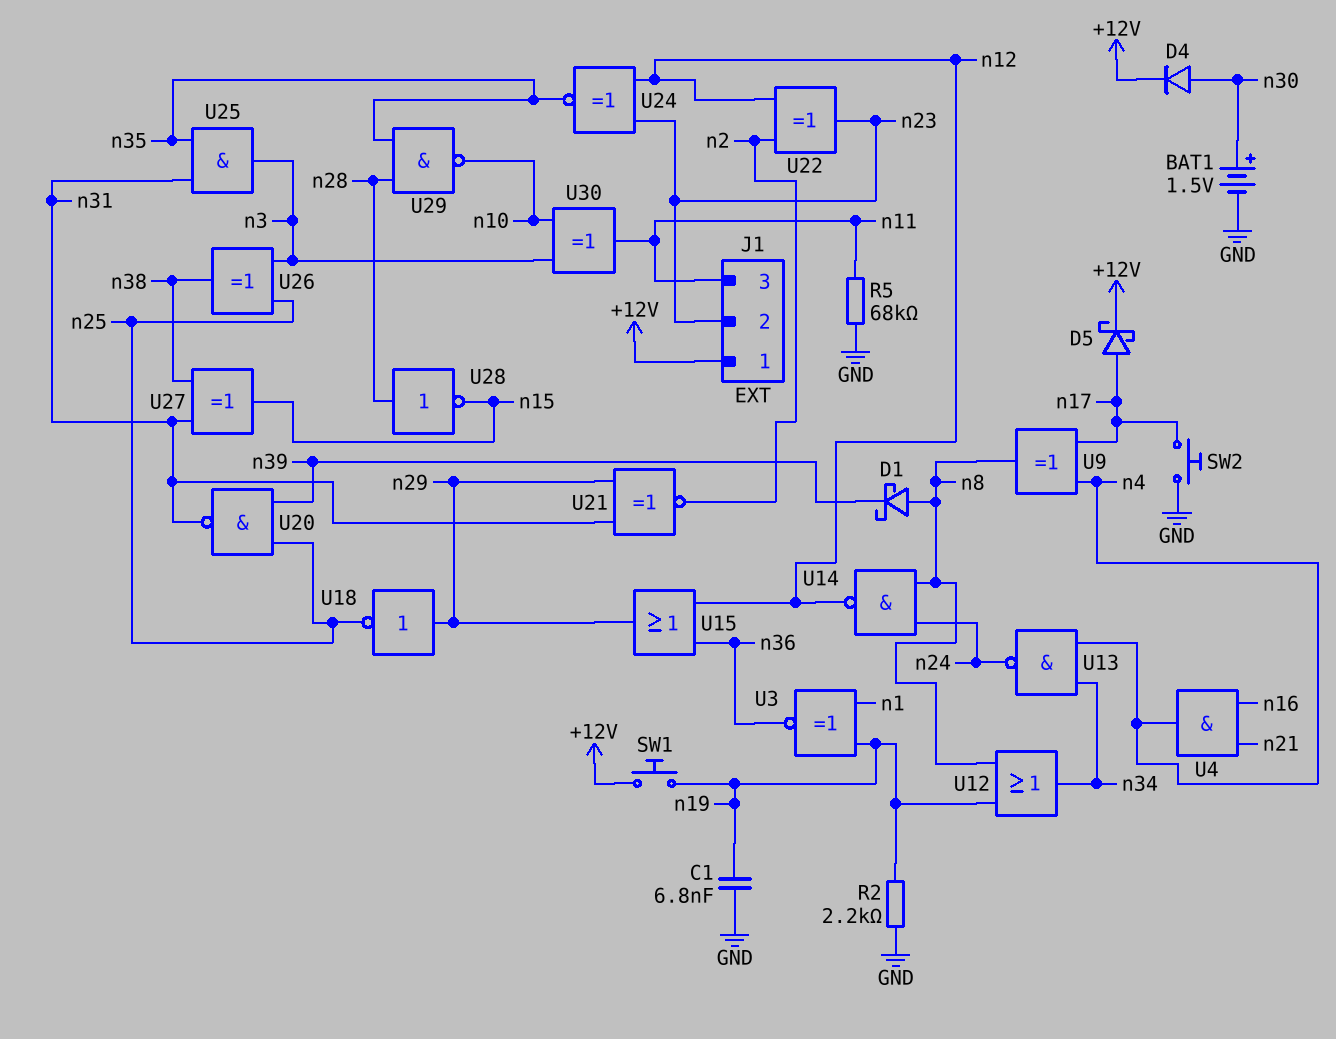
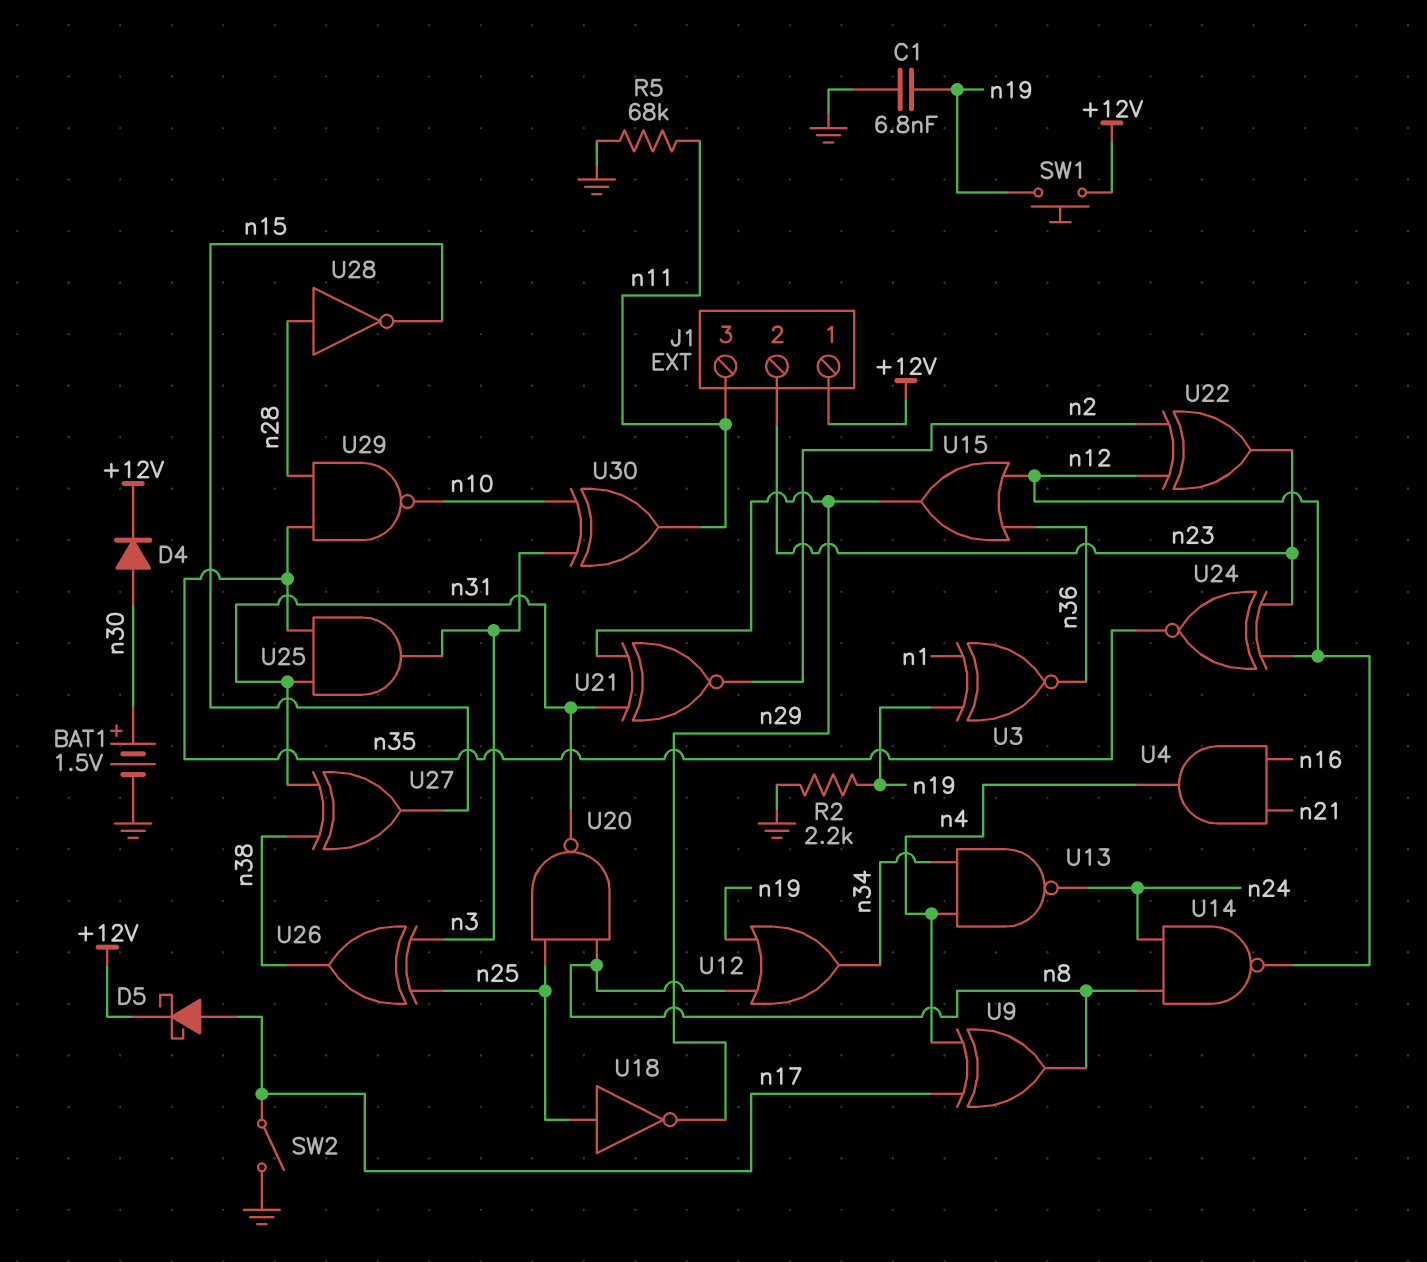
D1: schottky (A n8, K n39) -> none
SW2: button (GND, n17) -> switch (GND, n17)
U18: NOT (in n29, out n25) -> NOT (in n25, out n29)
U20: NAND (in n25, in n39, out n31) -> NAND (in n8, in n25, out n31)

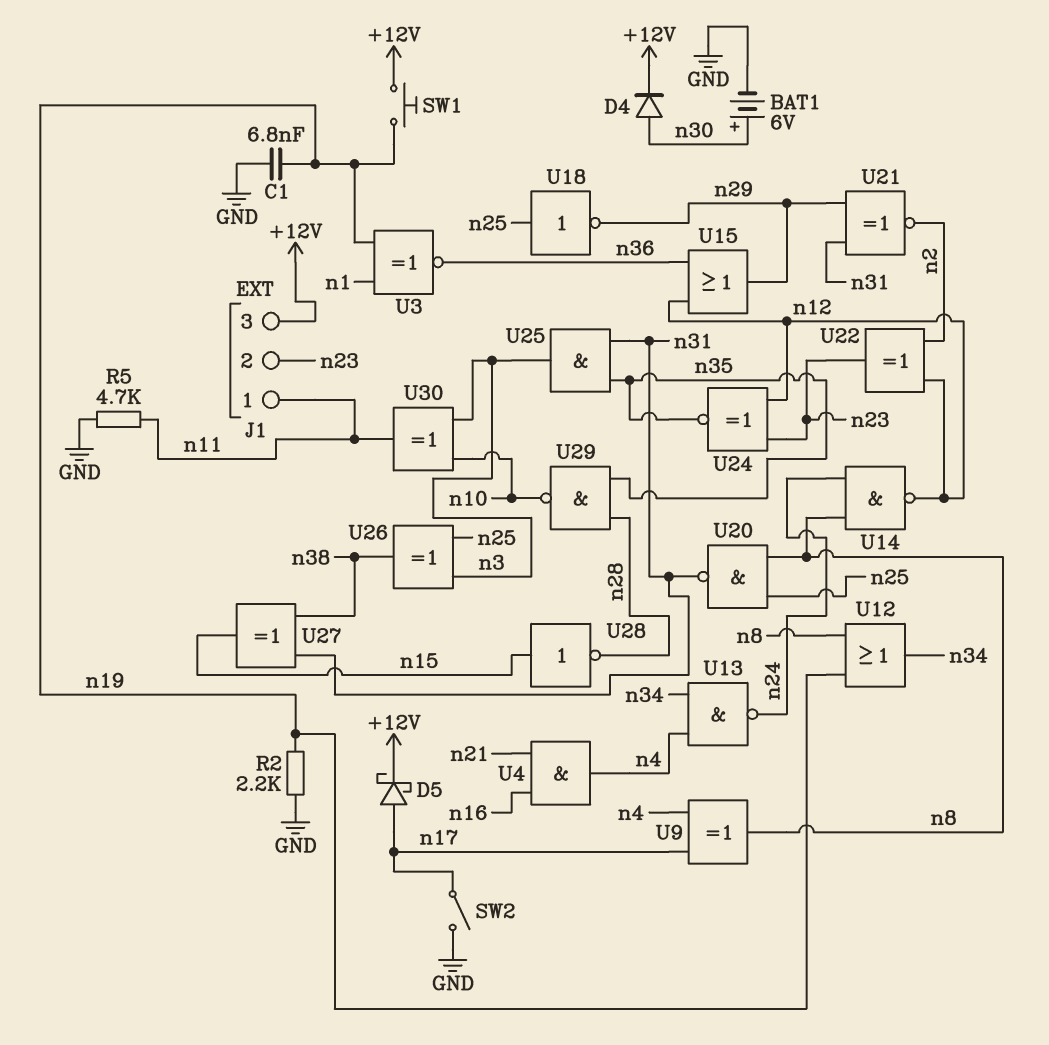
BAT1: 1.5V (plus n30, minus GND) -> 6V (plus n30, minus GND)
J1 pin 1: +12V -> n11
J1 pin 3: n11 -> +12V
R5: 68k (GND, n11) -> 4.7k (GND, n11)
U28: NOT (in n28, out n15) -> NOT (in n15, out n28)

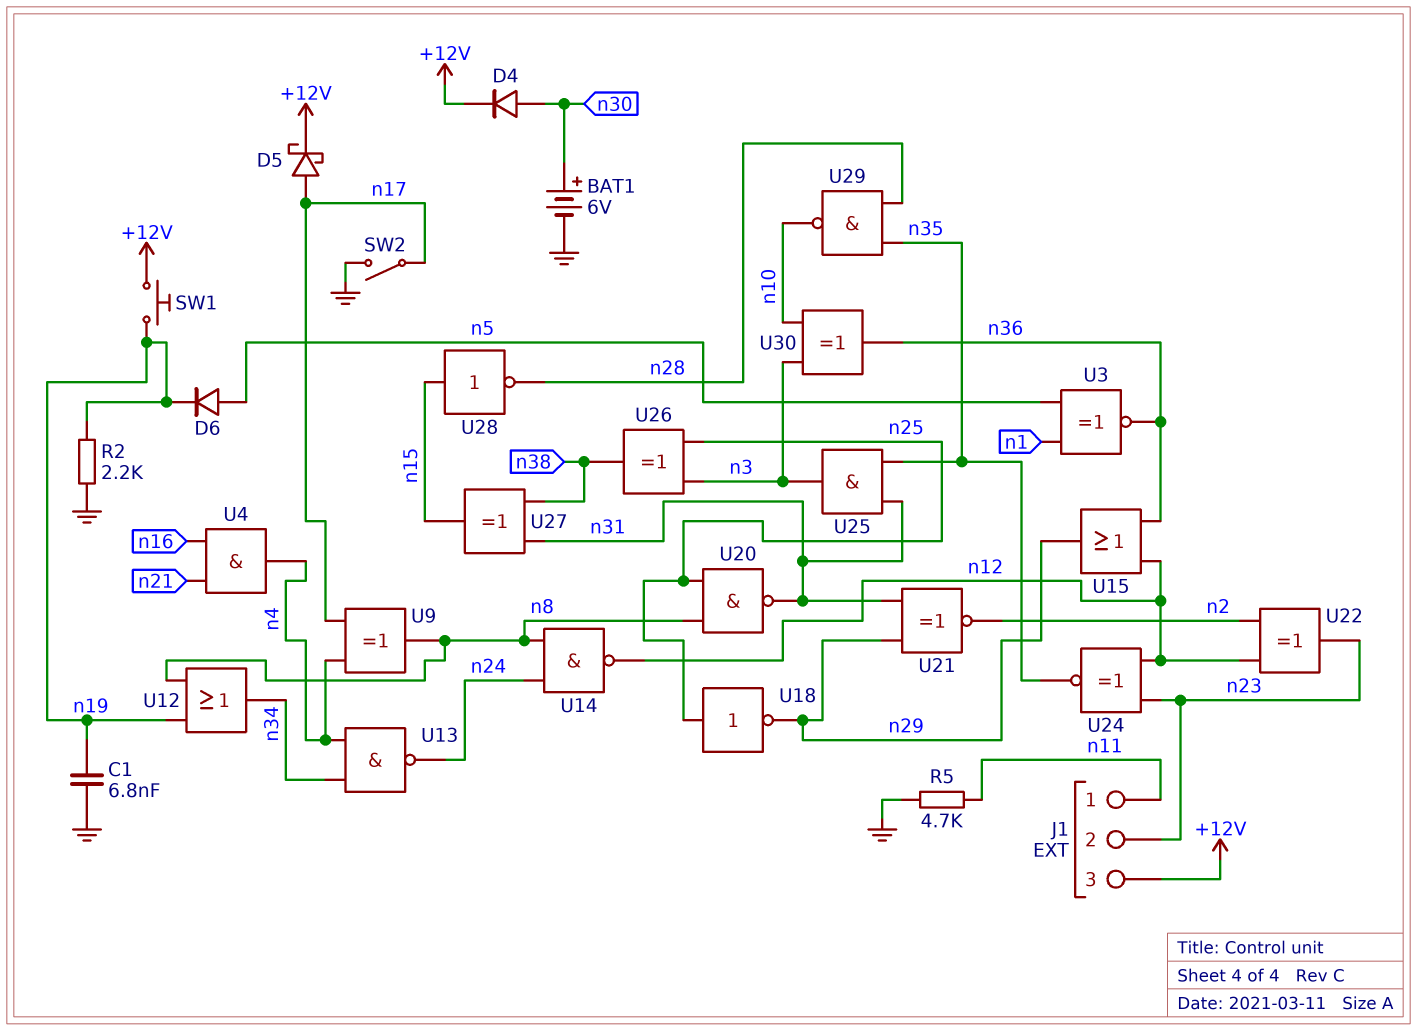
D6: none -> diode (A n5, K n19)
U3: XNOR (in n1, in n19, out n36) -> XNOR (in n1, in n5, out n36)
U30: XOR (in n3, in n10, out n11) -> XOR (in n3, in n10, out n36)

